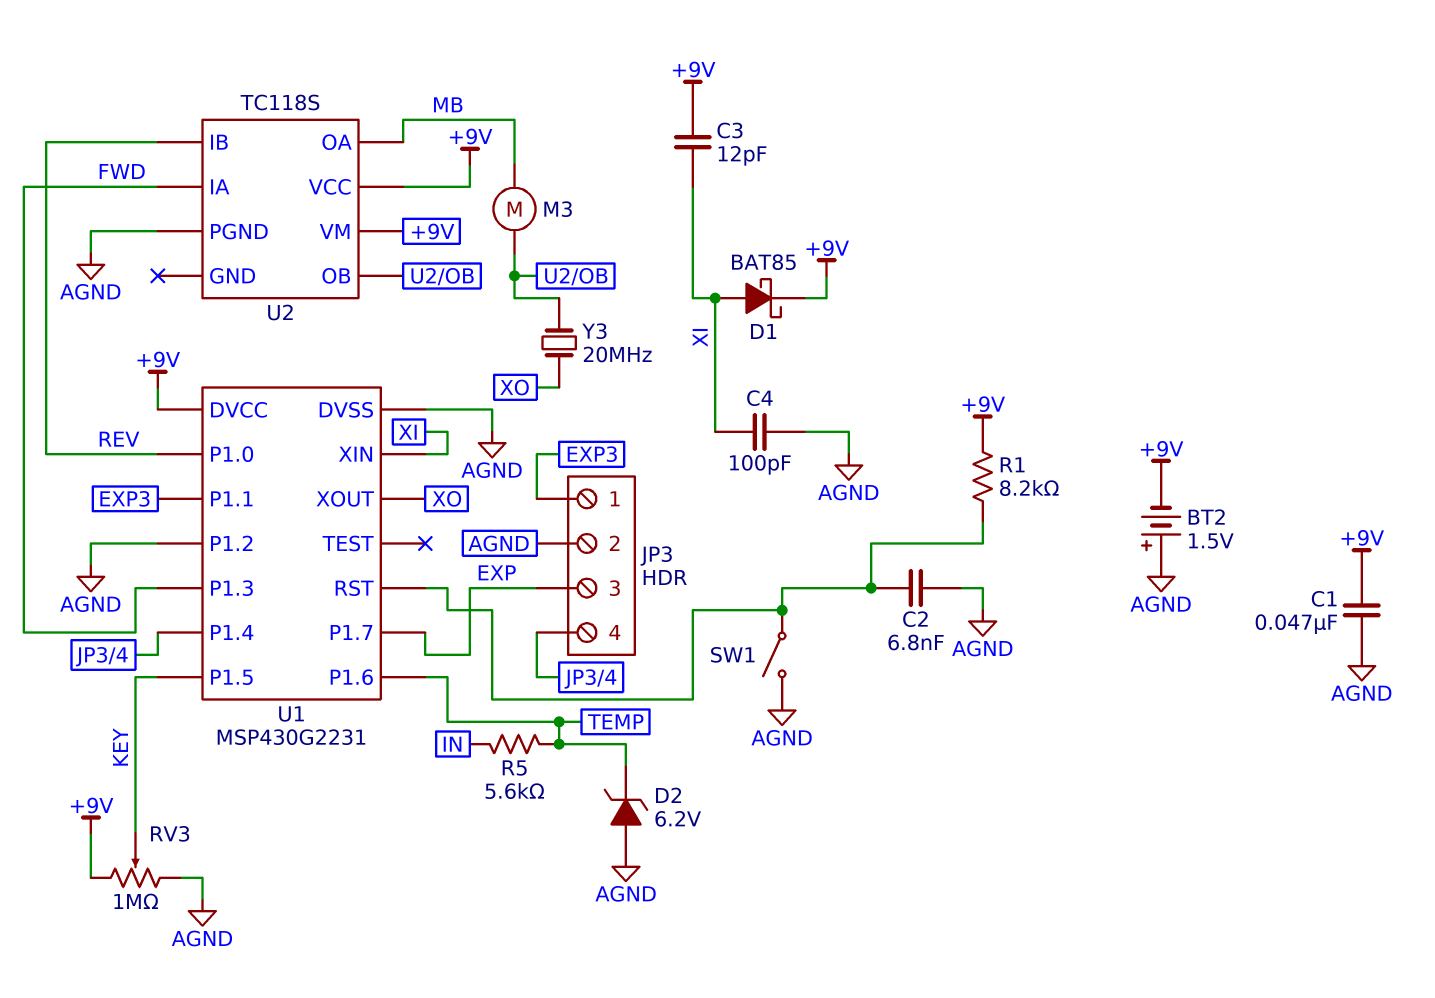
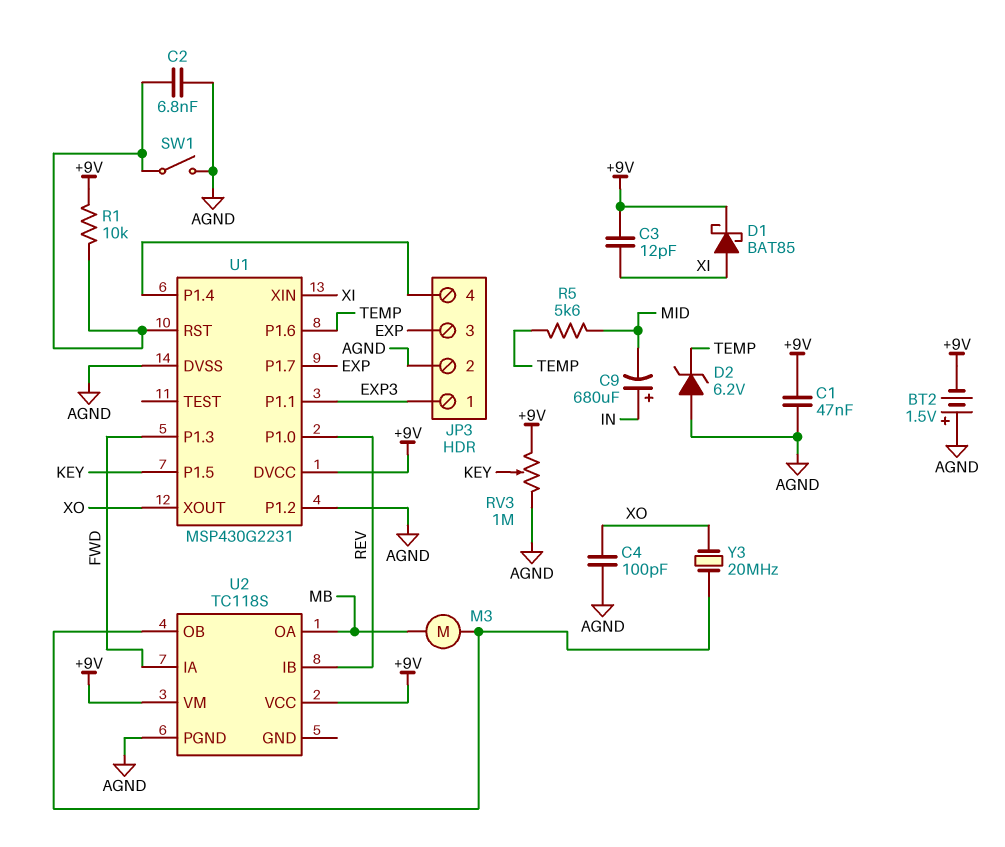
C4: 100pF (AGND, XI) -> 100pF (AGND, XO)
C9: none -> 680uF (plus IN, minus MID)
R1: 8.2k (+9V, U1/RST) -> 10k (+9V, U1/RST)
R5: 5.6k (IN, TEMP) -> 5.6k (MID, TEMP)

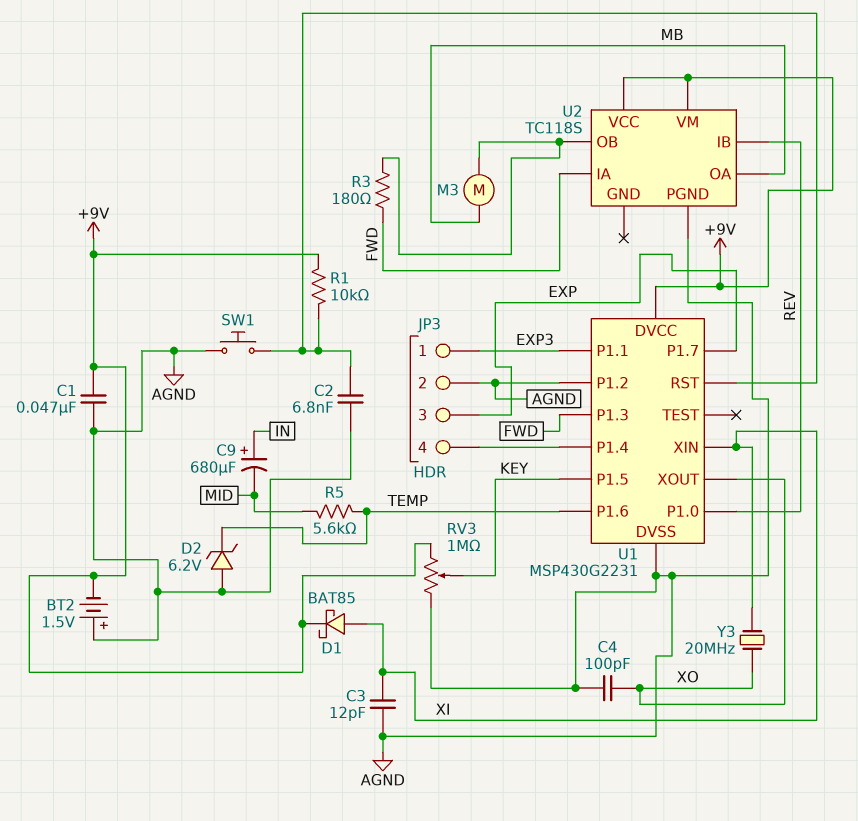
C3: 12pF (+9V, XI) -> 12pF (AGND, XI)
R3: none -> 180 (FWD, U2/OB)
SW1: switch (AGND, U1/RST) -> button (AGND, U1/RST)
Y3: 20MHz (U2/OB, XO) -> 20MHz (XI, XO)

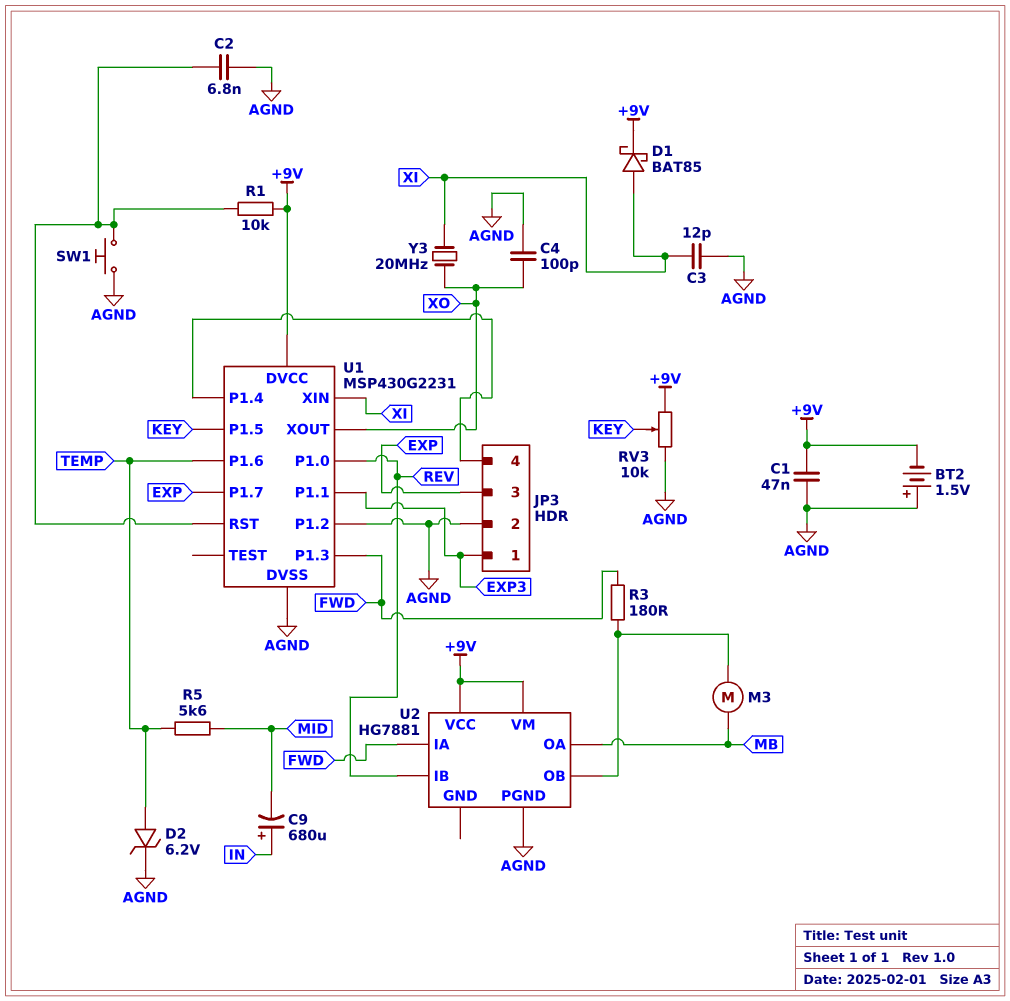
D2: zener 6.2V (A AGND, K TEMP) -> zener 6.2V (A TEMP, K AGND)
RV3: 1M (+9V, AGND, wiper KEY) -> 10k (+9V, AGND, wiper KEY)
U2: TC118S -> HG7881

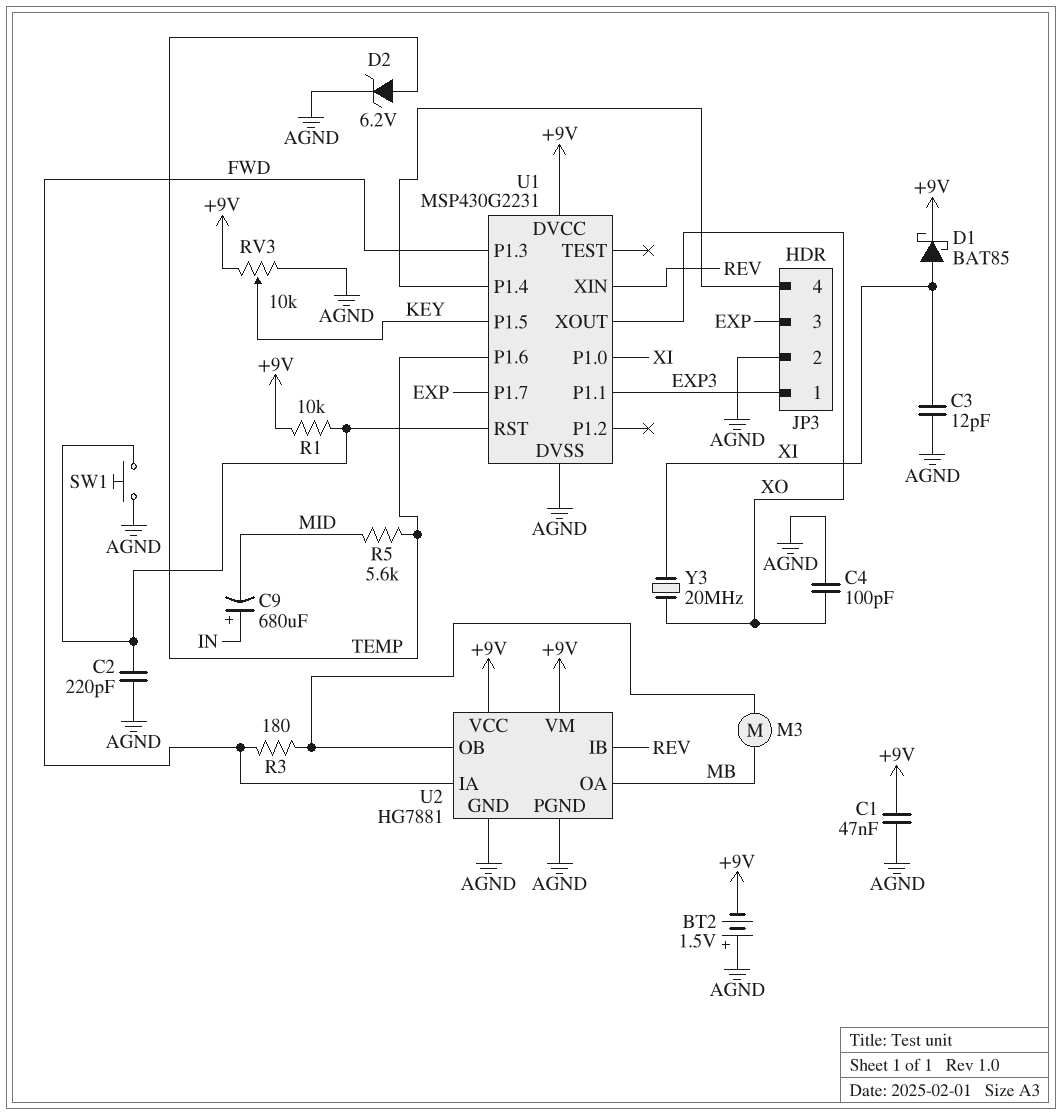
C2: 6.8nF (AGND, U1/RST) -> 220pF (AGND, U1/RST)
U1 pin P1.0: REV -> XI
U1 pin P1.2: AGND -> none
U1 pin XIN: XI -> REV
U2 pin GND: none -> AGND

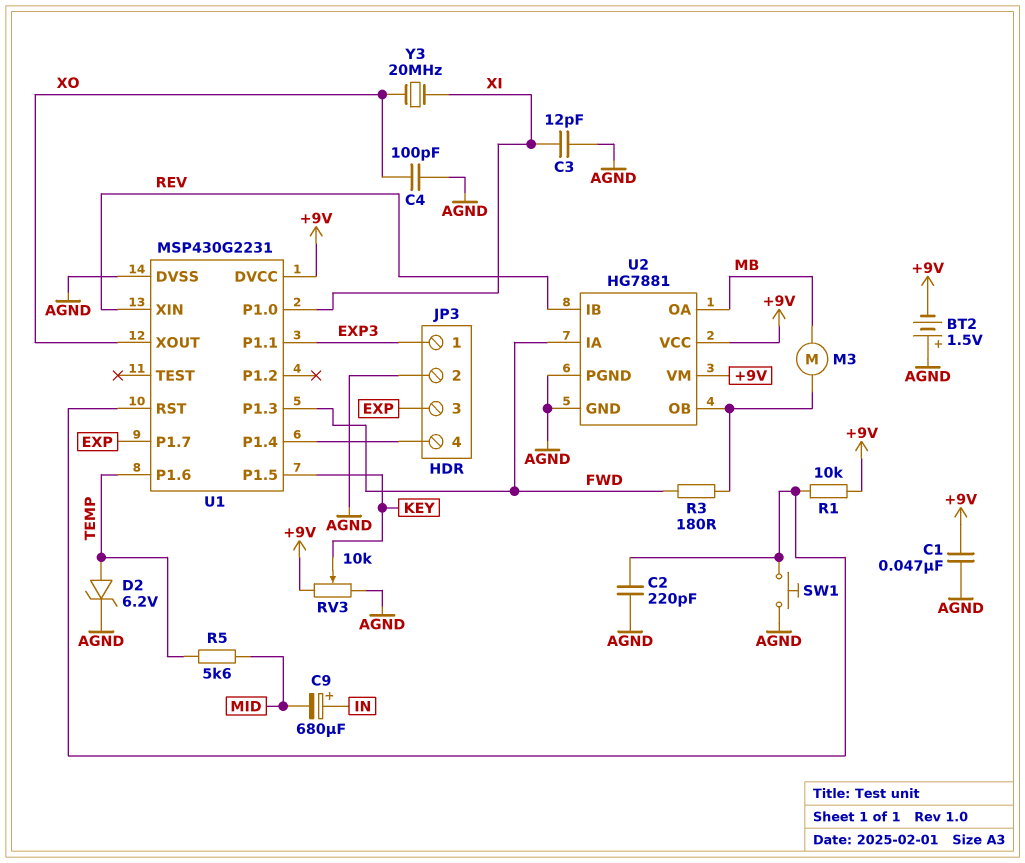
D1: schottky BAT85 (A XI, K +9V) -> none

